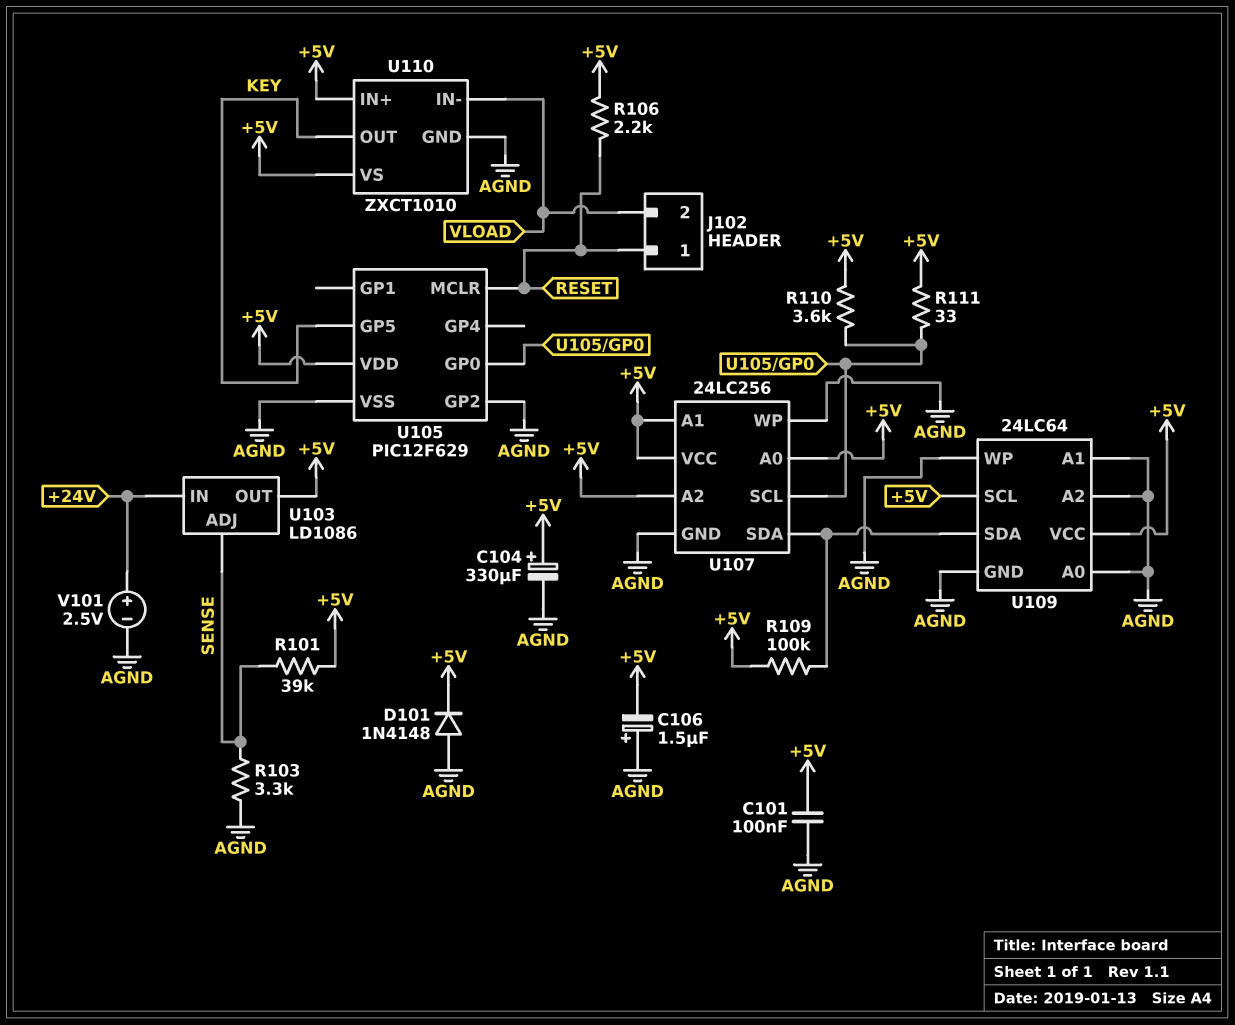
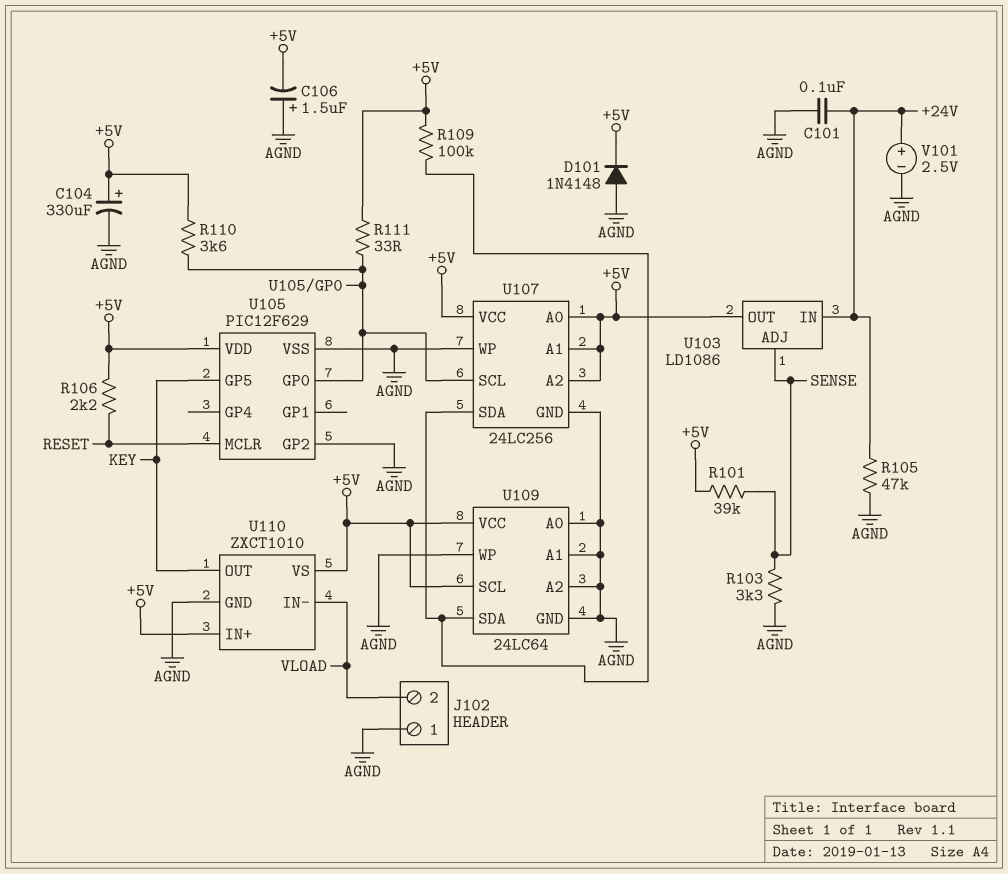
C101: 100nF (+5V, AGND) -> 100nF (+24V, AGND)
J102 pin 1: RESET -> AGND
R105: none -> 47k (+24V, AGND)

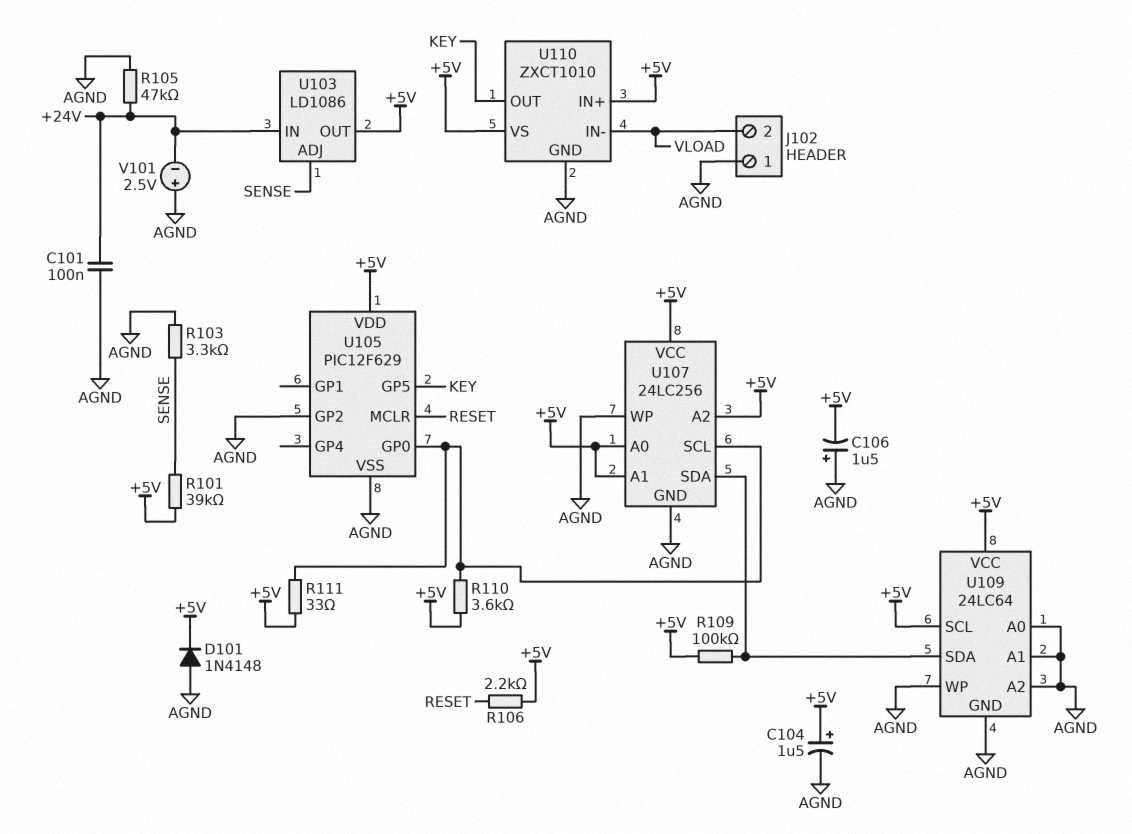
C104: 330uF (plus +5V, minus AGND) -> 1.5uF (plus +5V, minus AGND)
V101: 2.5V (plus +24V, minus AGND) -> 2.5V (plus AGND, minus +24V)

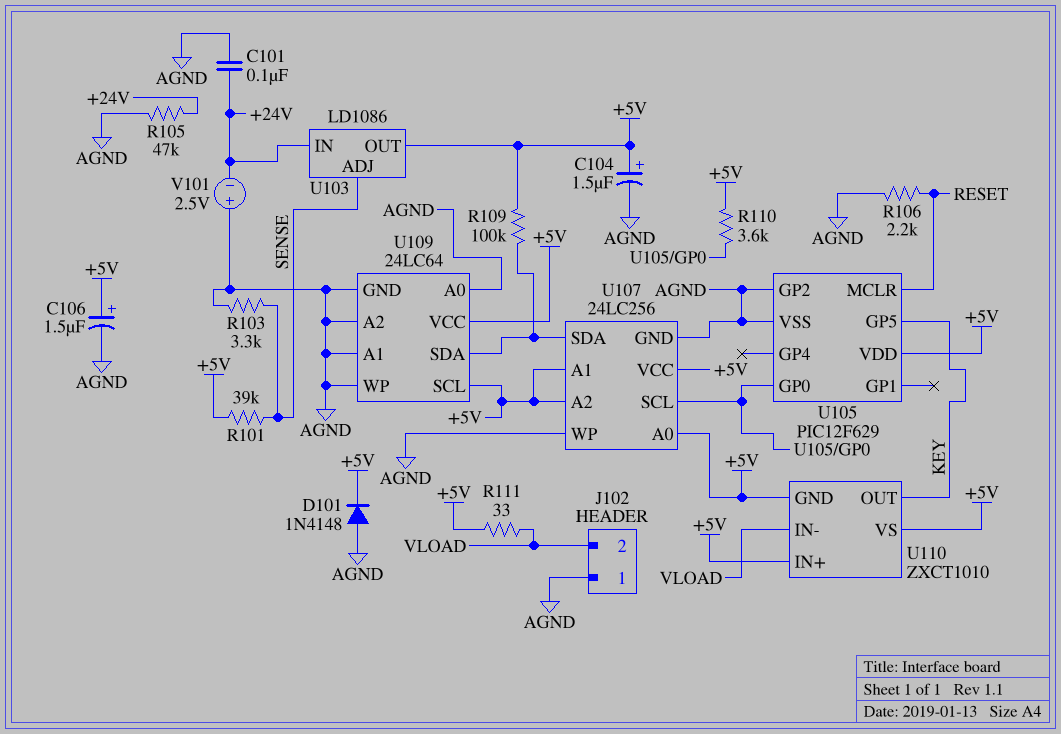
C106: 1.5uF (plus AGND, minus +5V) -> 1.5uF (plus +5V, minus AGND)
R106: 2.2k (+5V, RESET) -> 2.2k (AGND, RESET)
R111: 33 (+5V, U105/GP0) -> 33 (+5V, VLOAD)
U110 pin GND: AGND -> +5V

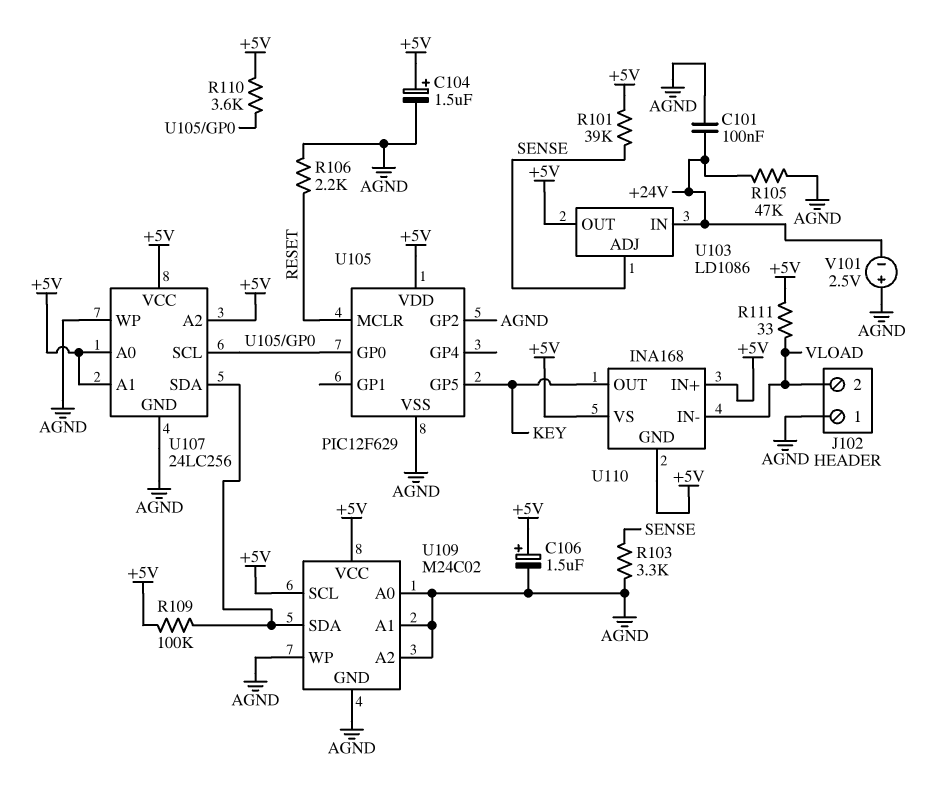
D101: diode 1N4148 (A AGND, K +5V) -> none
U109: 24LC64 -> M24C02
U110: ZXCT1010 -> INA168

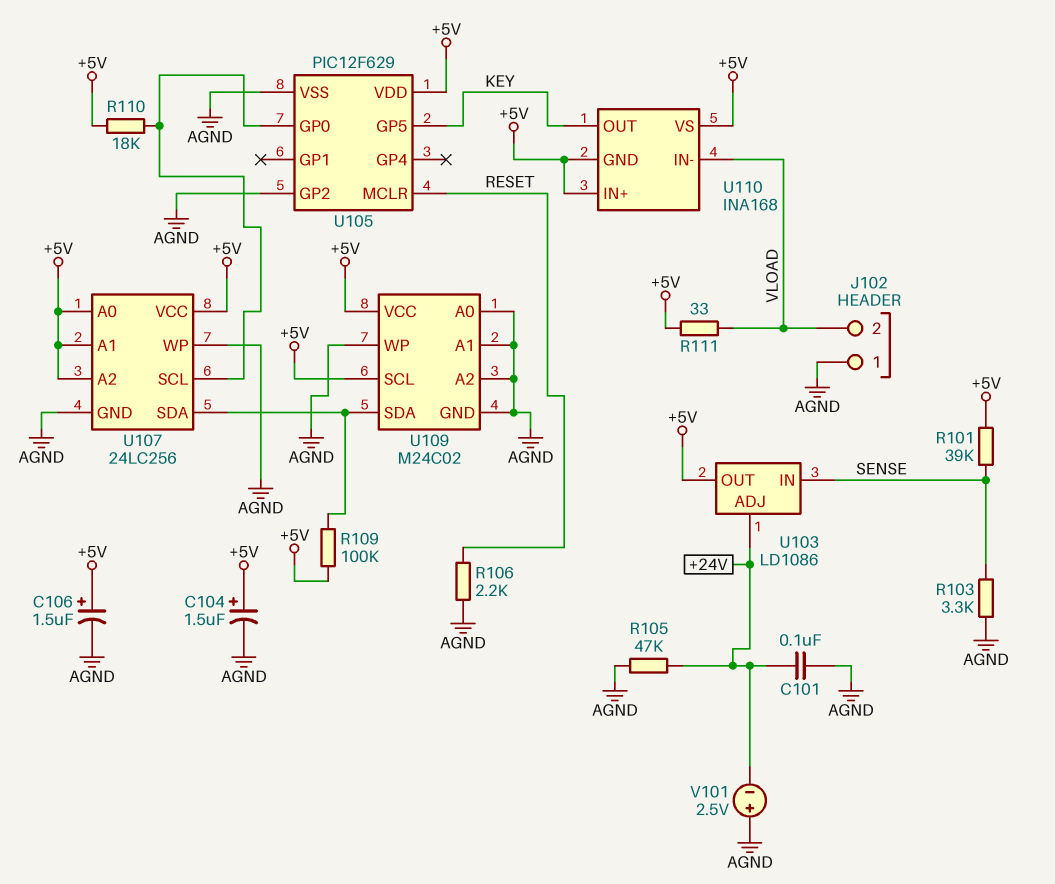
R110: 3.6k (+5V, U105/GP0) -> 18k (+5V, U105/GP0)
U103 pin ADJ: SENSE -> +24V
U103 pin IN: +24V -> SENSE

